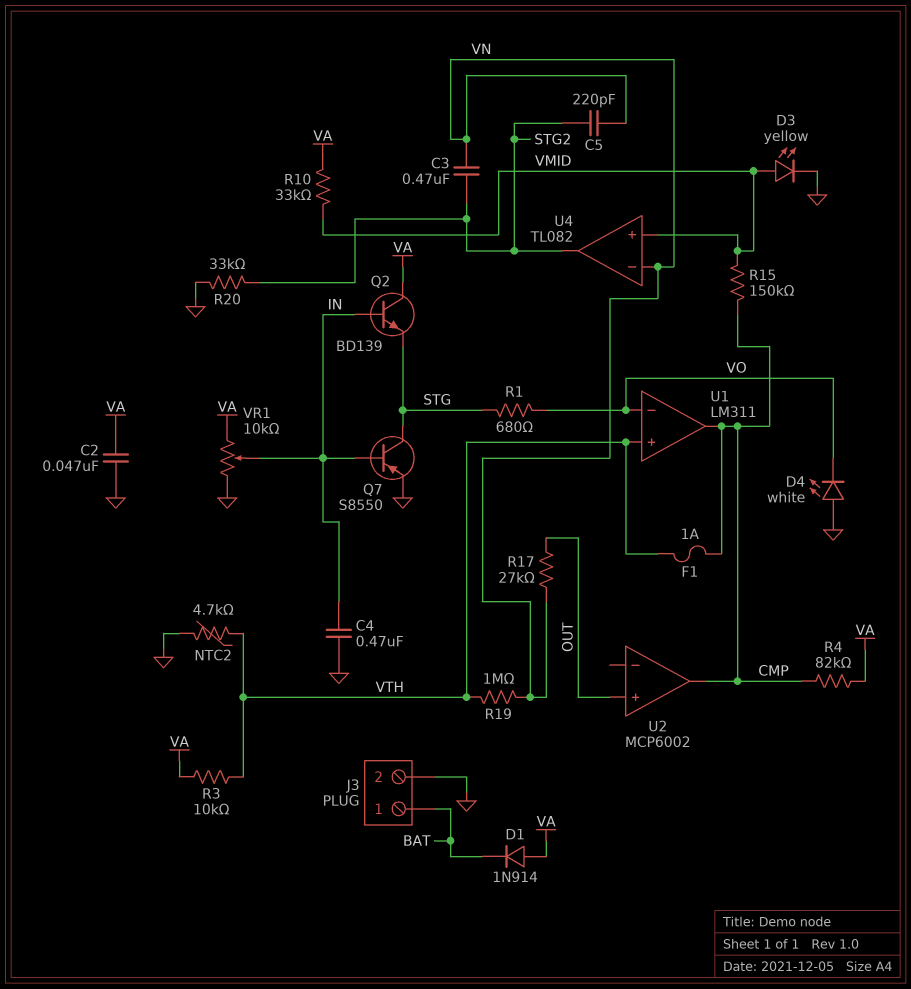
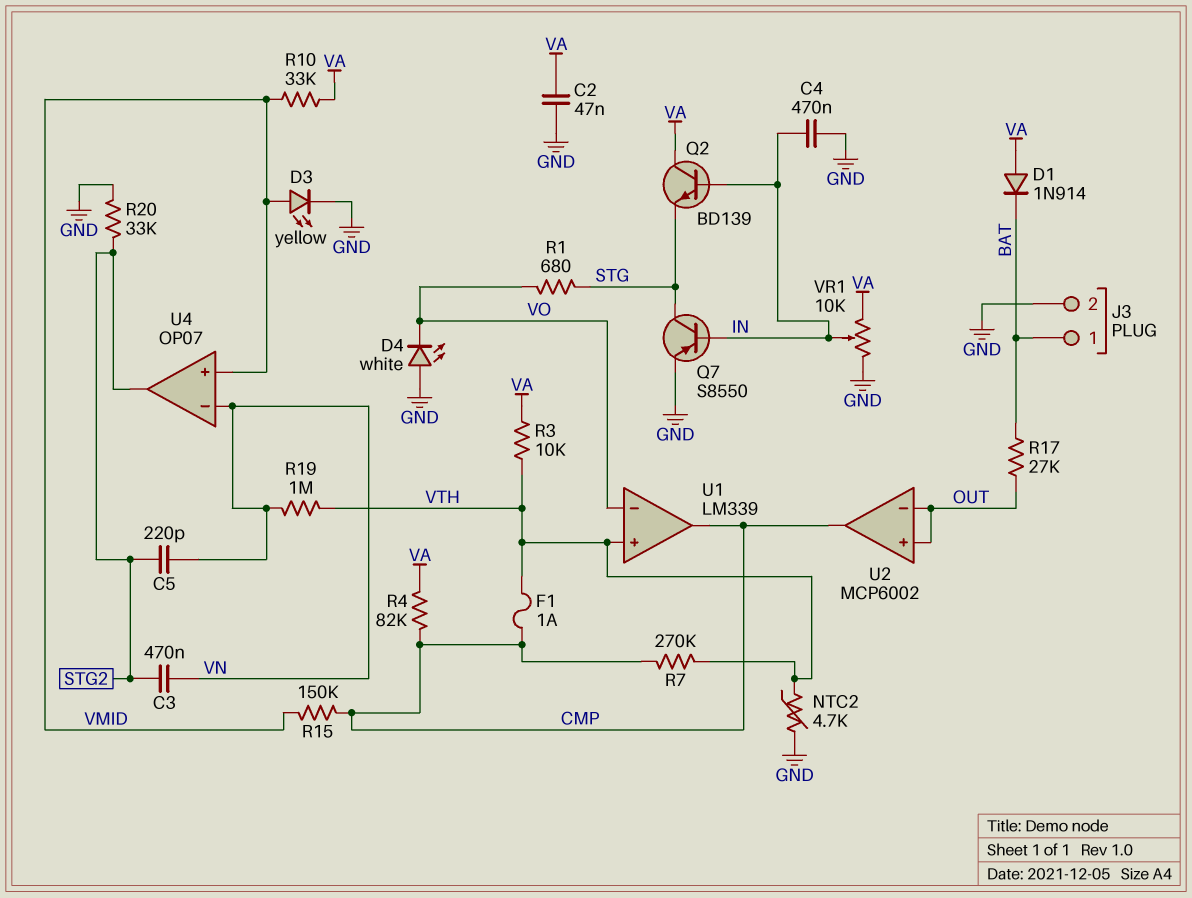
R7: none -> 270k (CMP, VTH)
R17: 27k (OUT, VN) -> 27k (BAT, OUT)
U1: LM311 -> LM339
U2 pin in-: none -> OUT
U4: TL082 -> OP07

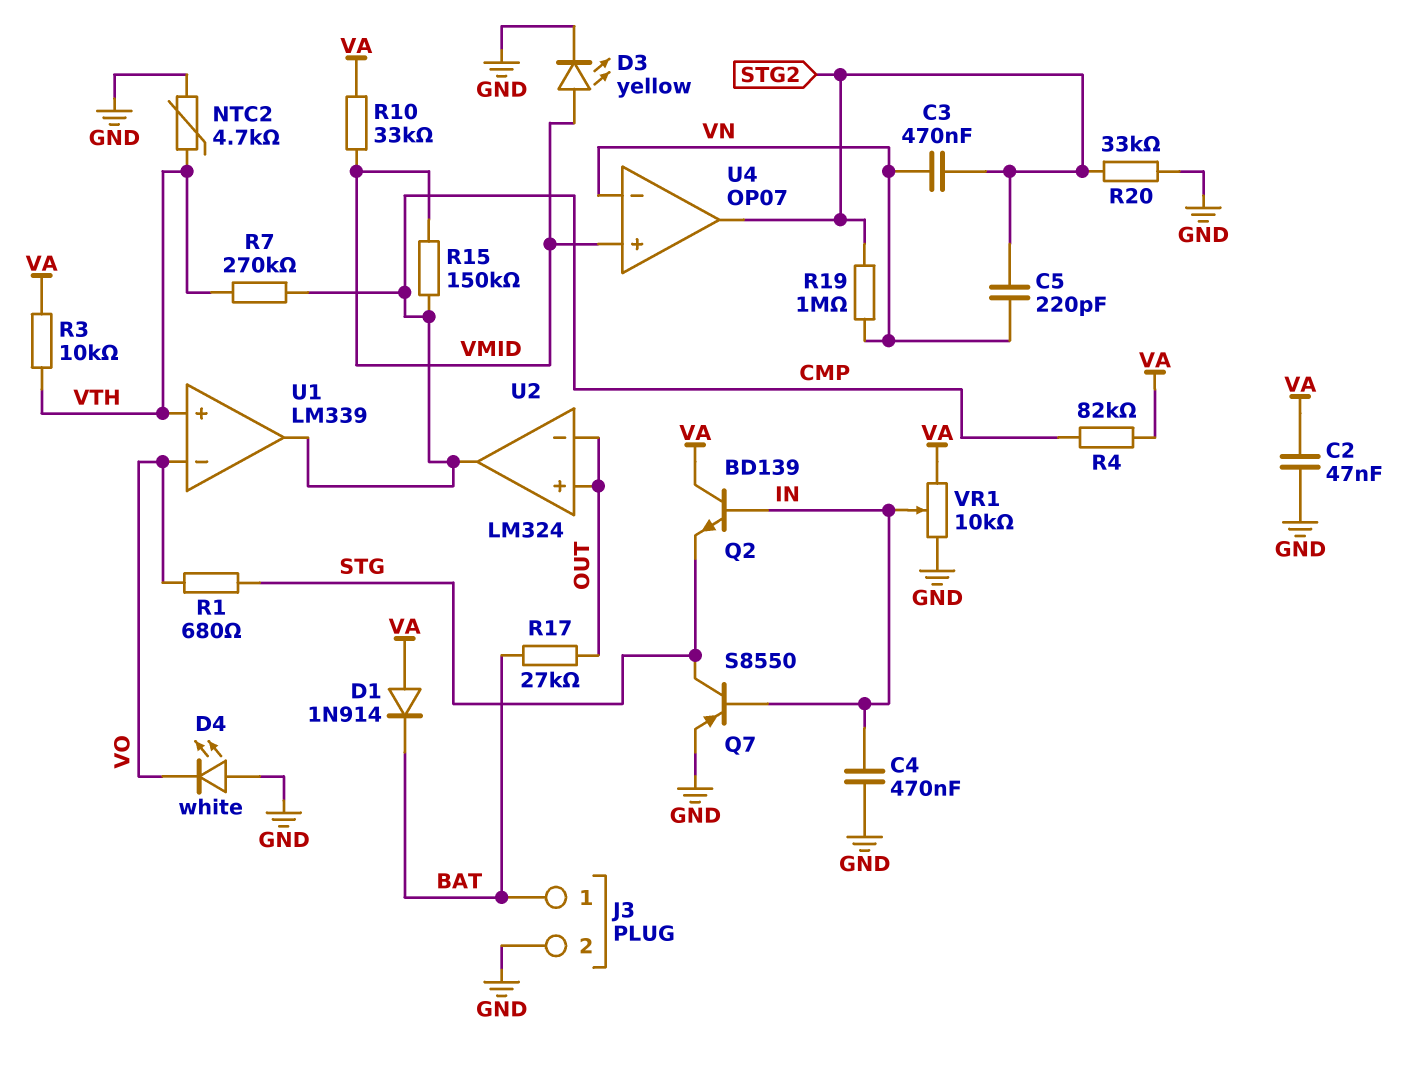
F1: 1A (CMP, VTH) -> none
R19: 1M (VN, VTH) -> 1M (STG2, VN)
U2: MCP6002 -> LM324

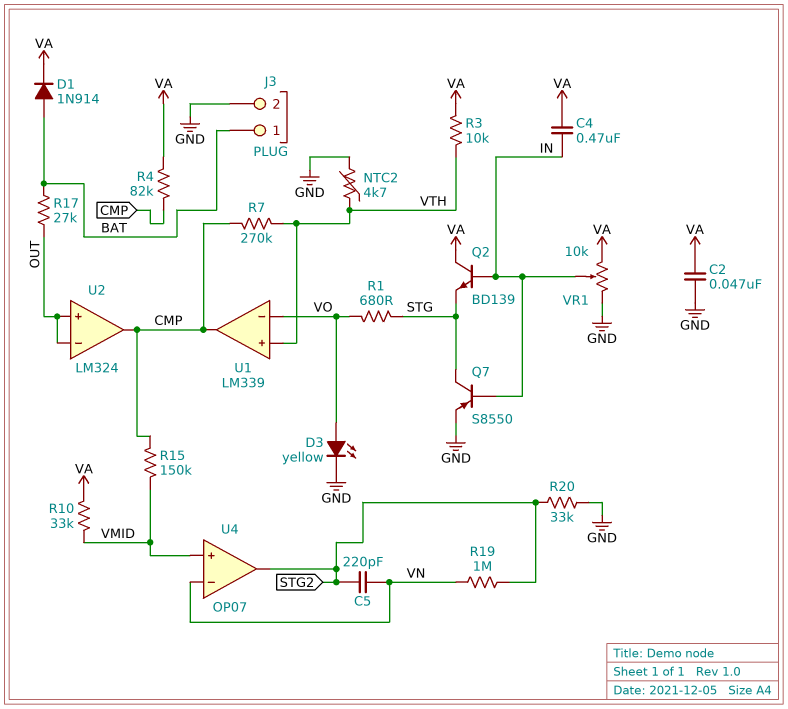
C3: 470nF (STG2, VN) -> none
C4: 470nF (GND, IN) -> 470nF (IN, VA)
D1: diode 1N914 (A VA, K BAT) -> diode 1N914 (A BAT, K VA)
D3: LED yellow (A VMID, K GND) -> LED yellow (A VO, K GND)
D4: LED white (A GND, K VO) -> none

